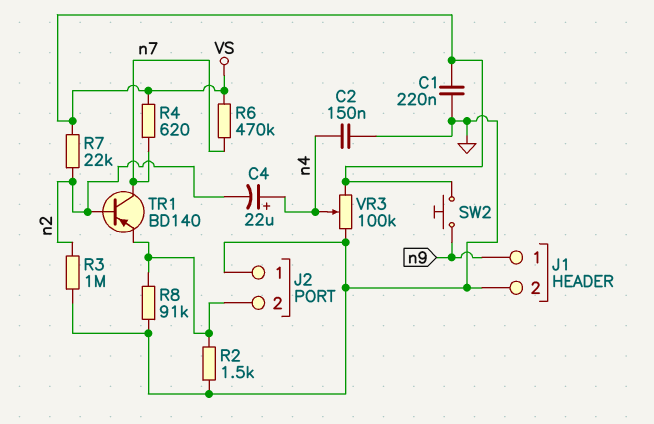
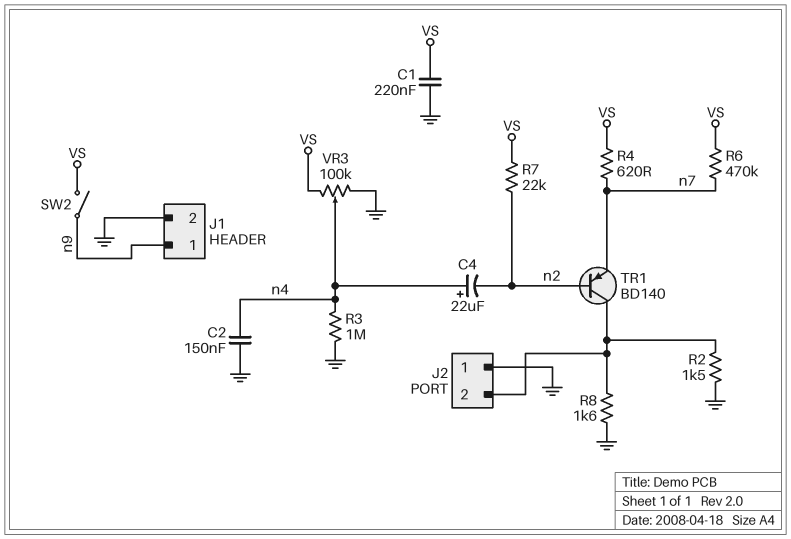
R3: 1M (GND, n2) -> 1M (GND, n4)
R8: 91k (GND, J2/2) -> 1.6k (GND, J2/2)
SW2: button (VS, n9) -> switch (VS, n9)
TR1: PNP BD140 (B n2, C n7, E J2/2) -> PNP BD140 (B n2, C J2/2, E n7)

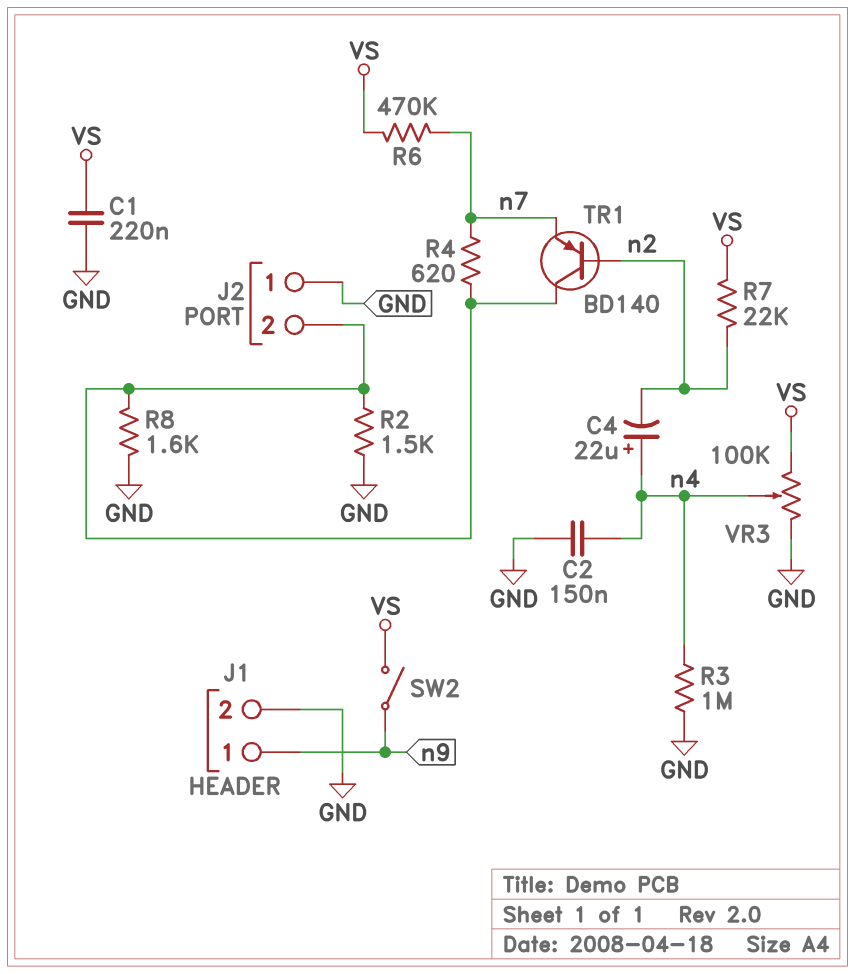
R4: 620 (VS, n7) -> 620 (J2/2, n7)

